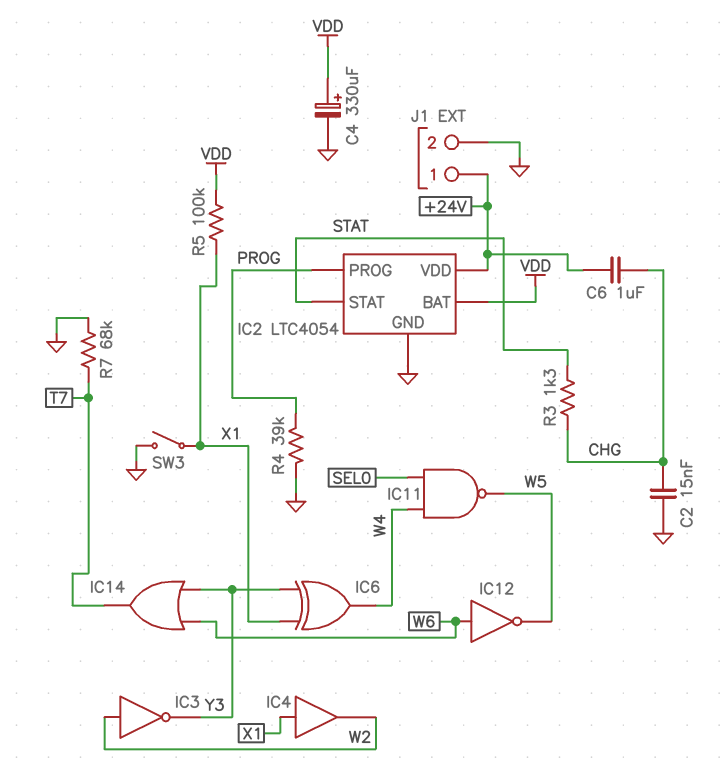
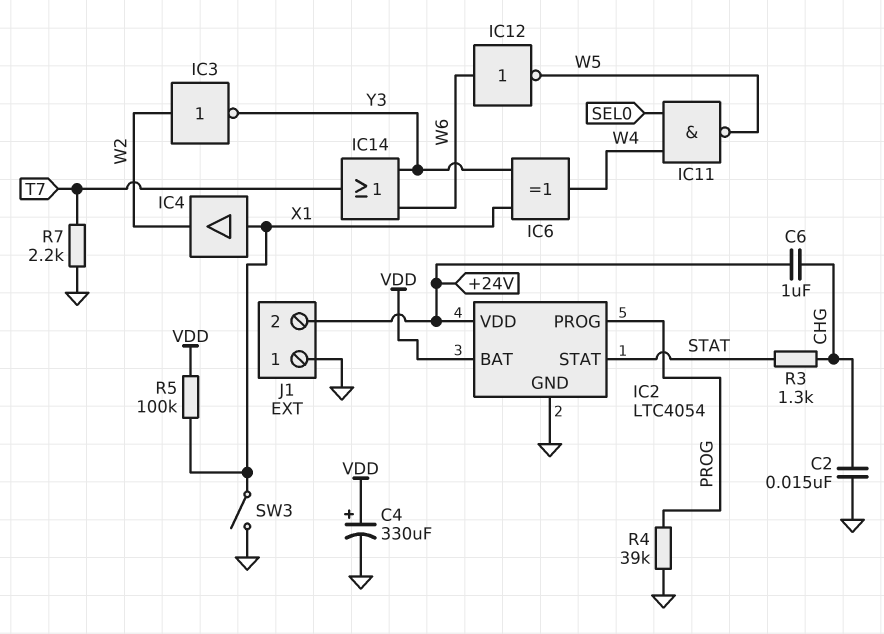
J1 pin 1: +24V -> GND
J1 pin 2: GND -> +24V
R7: 68k (GND, T7) -> 2.2k (GND, T7)

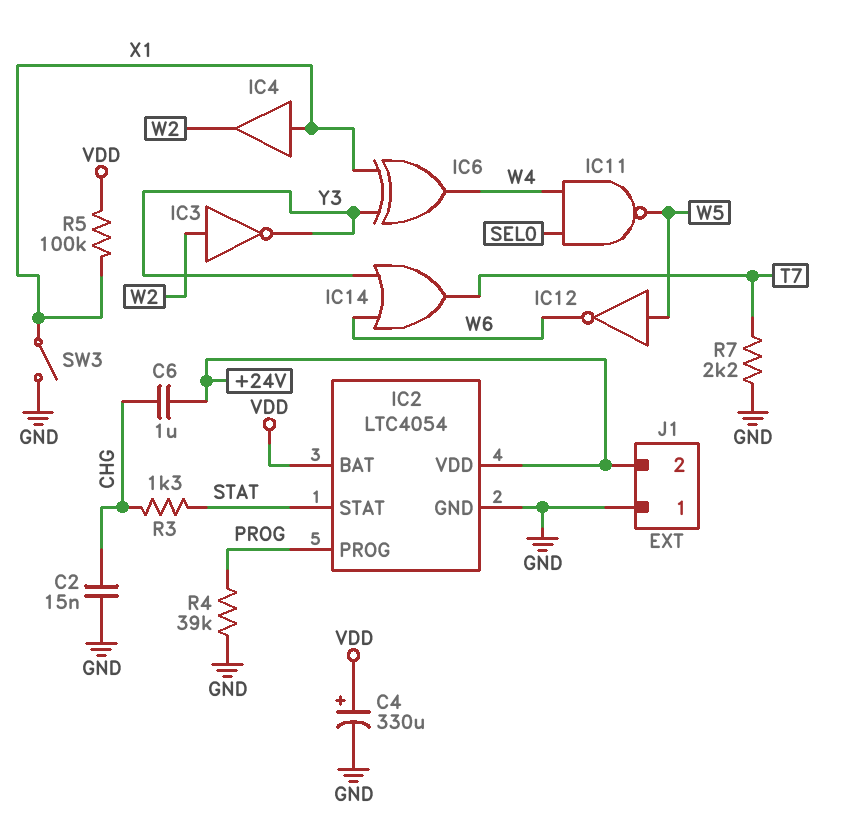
IC12: NOT (in W6, out W5) -> NOT (in W5, out W6)

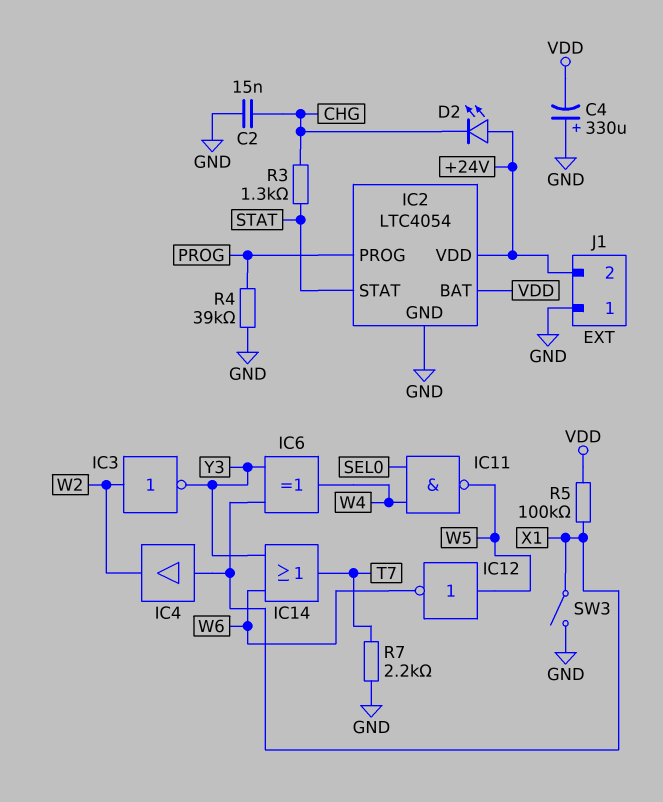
C4: 330uF (plus VDD, minus GND) -> 330uF (plus GND, minus VDD)
C6: 1uF (+24V, CHG) -> none
D2: none -> LED (A +24V, K CHG)

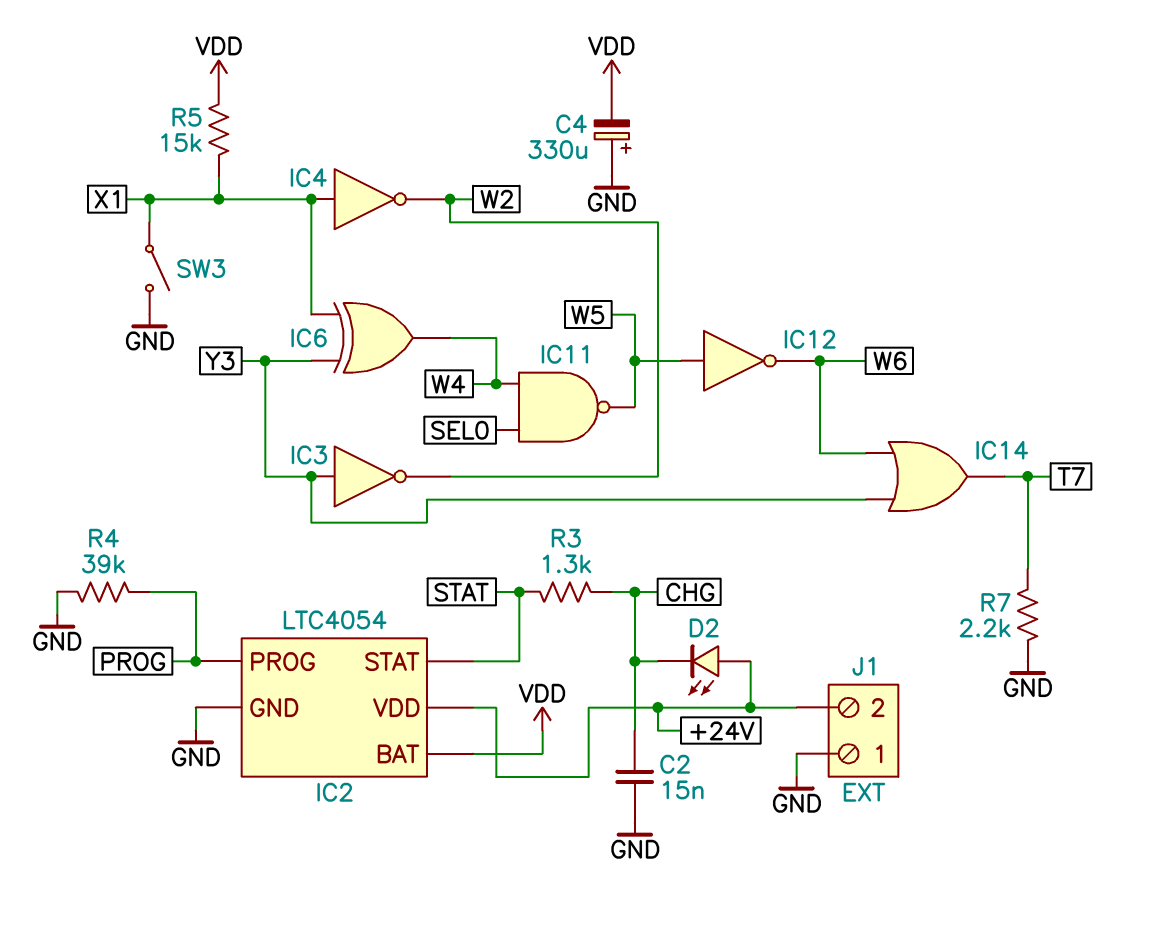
IC3: NOT (in W2, out Y3) -> NOT (in Y3, out W2)
IC4: buffer (in X1, out W2) -> NOT (in X1, out W2)
R5: 100k (VDD, X1) -> 15k (VDD, X1)

